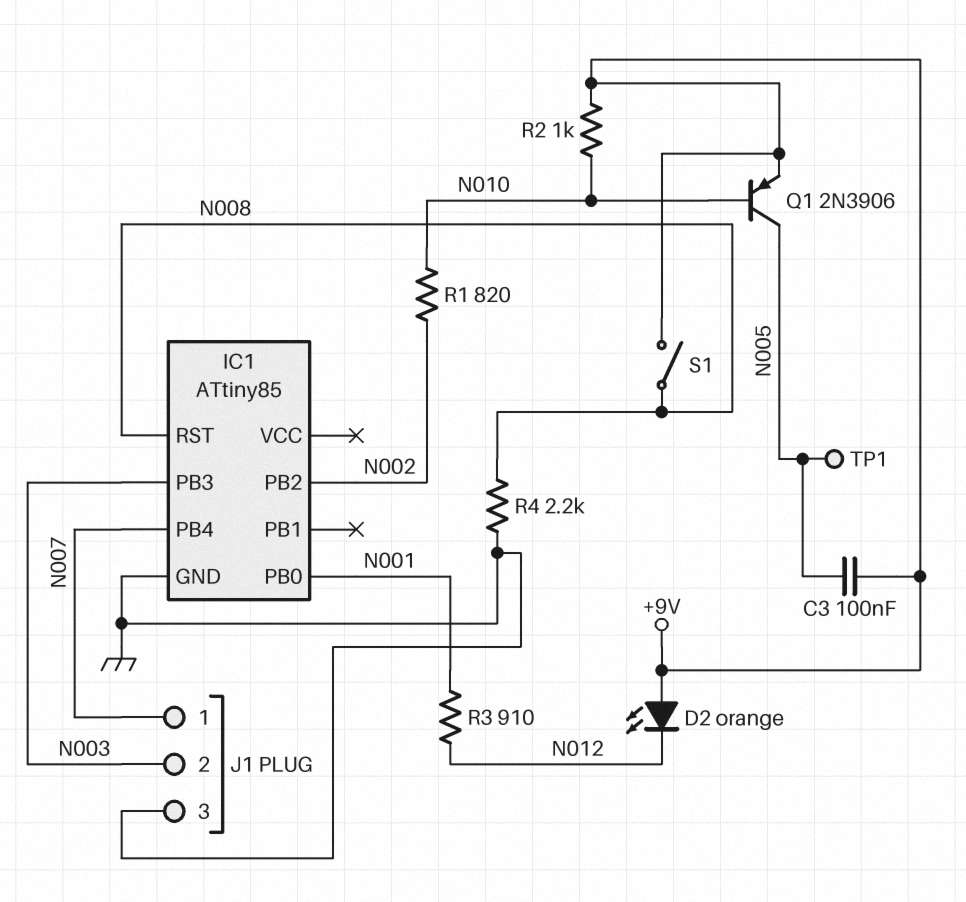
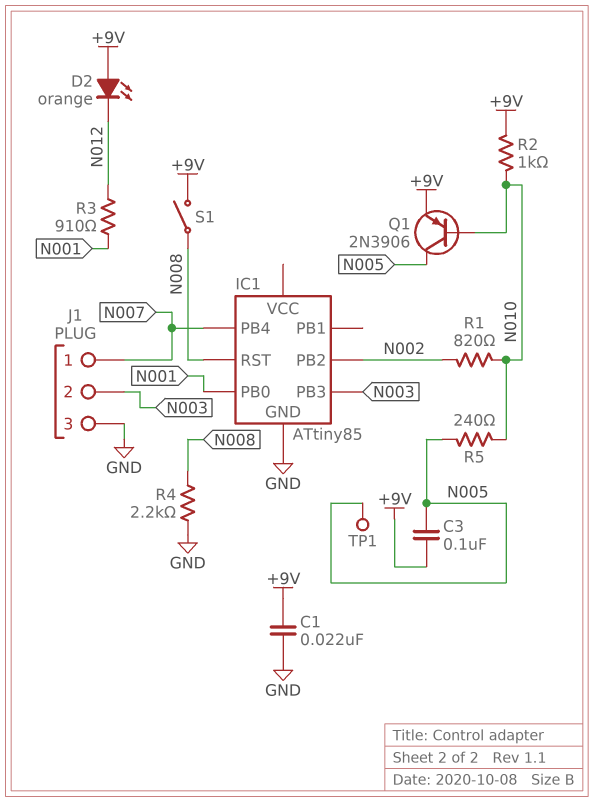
C1: none -> 22nF (+9V, GND)
R5: none -> 240 (N005, N010)

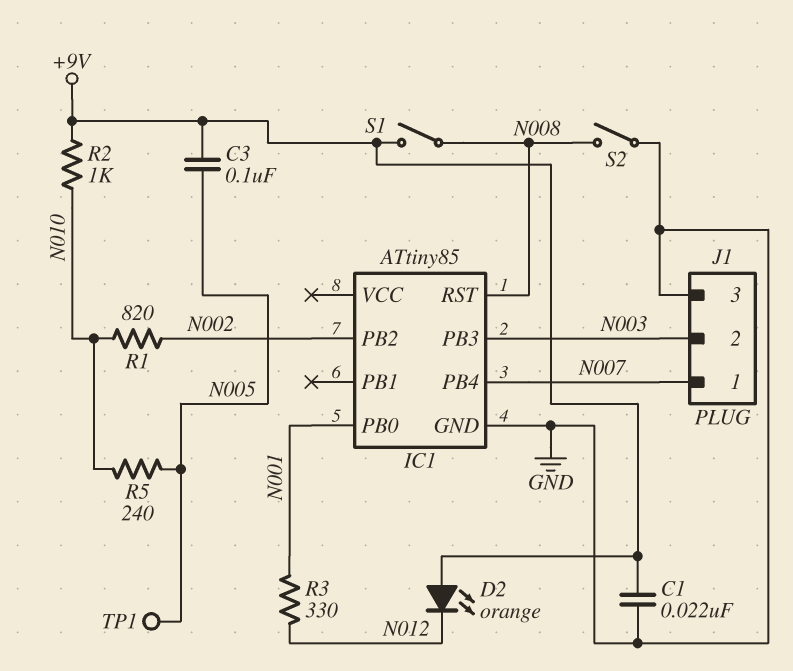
Q1: PNP 2N3906 (B N010, C N005, E +9V) -> none
R3: 910 (N001, N012) -> 330 (N001, N012)
R4: 2.2k (GND, N008) -> none
S2: none -> switch (GND, N008)

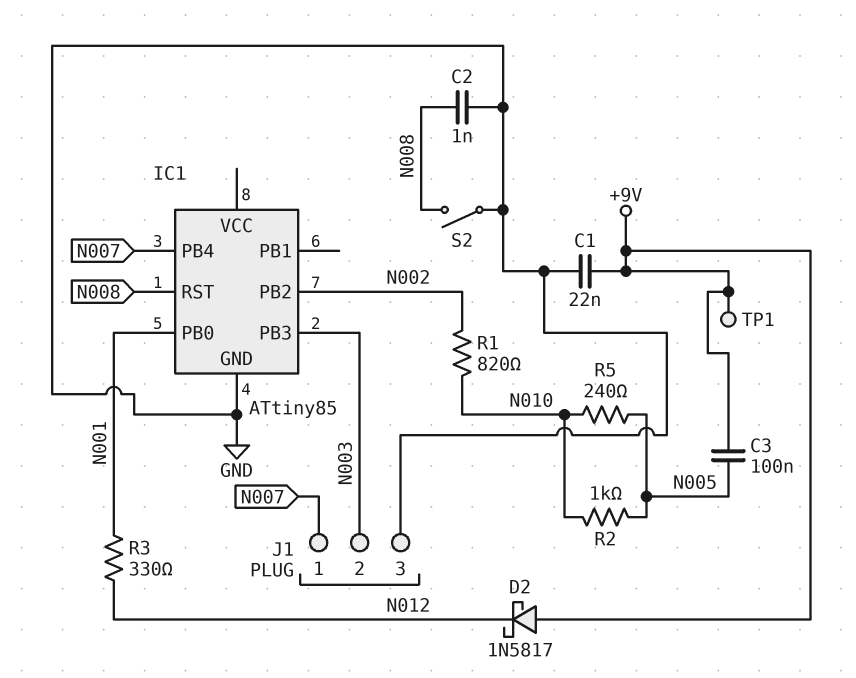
C2: none -> 1nF (GND, N008)
D2: LED orange (A +9V, K N012) -> schottky 1N5817 (A +9V, K N012)
R2: 1k (+9V, N010) -> 1k (N005, N010)
S1: switch (+9V, N008) -> none
TP1: test point (N005) -> test point (+9V)

